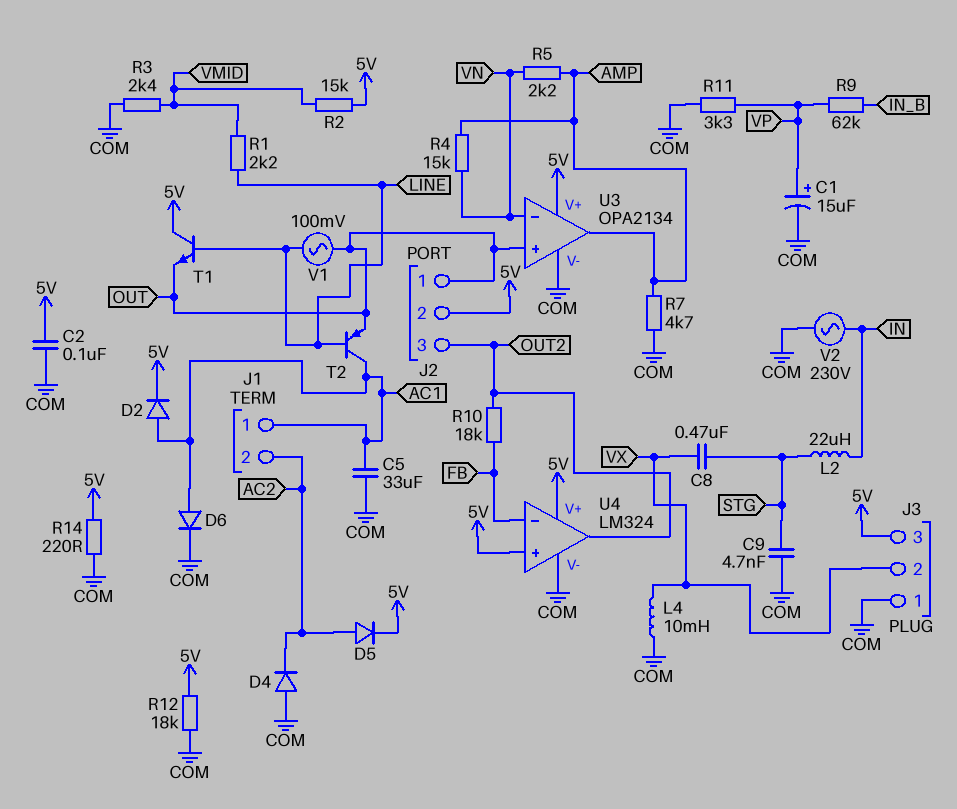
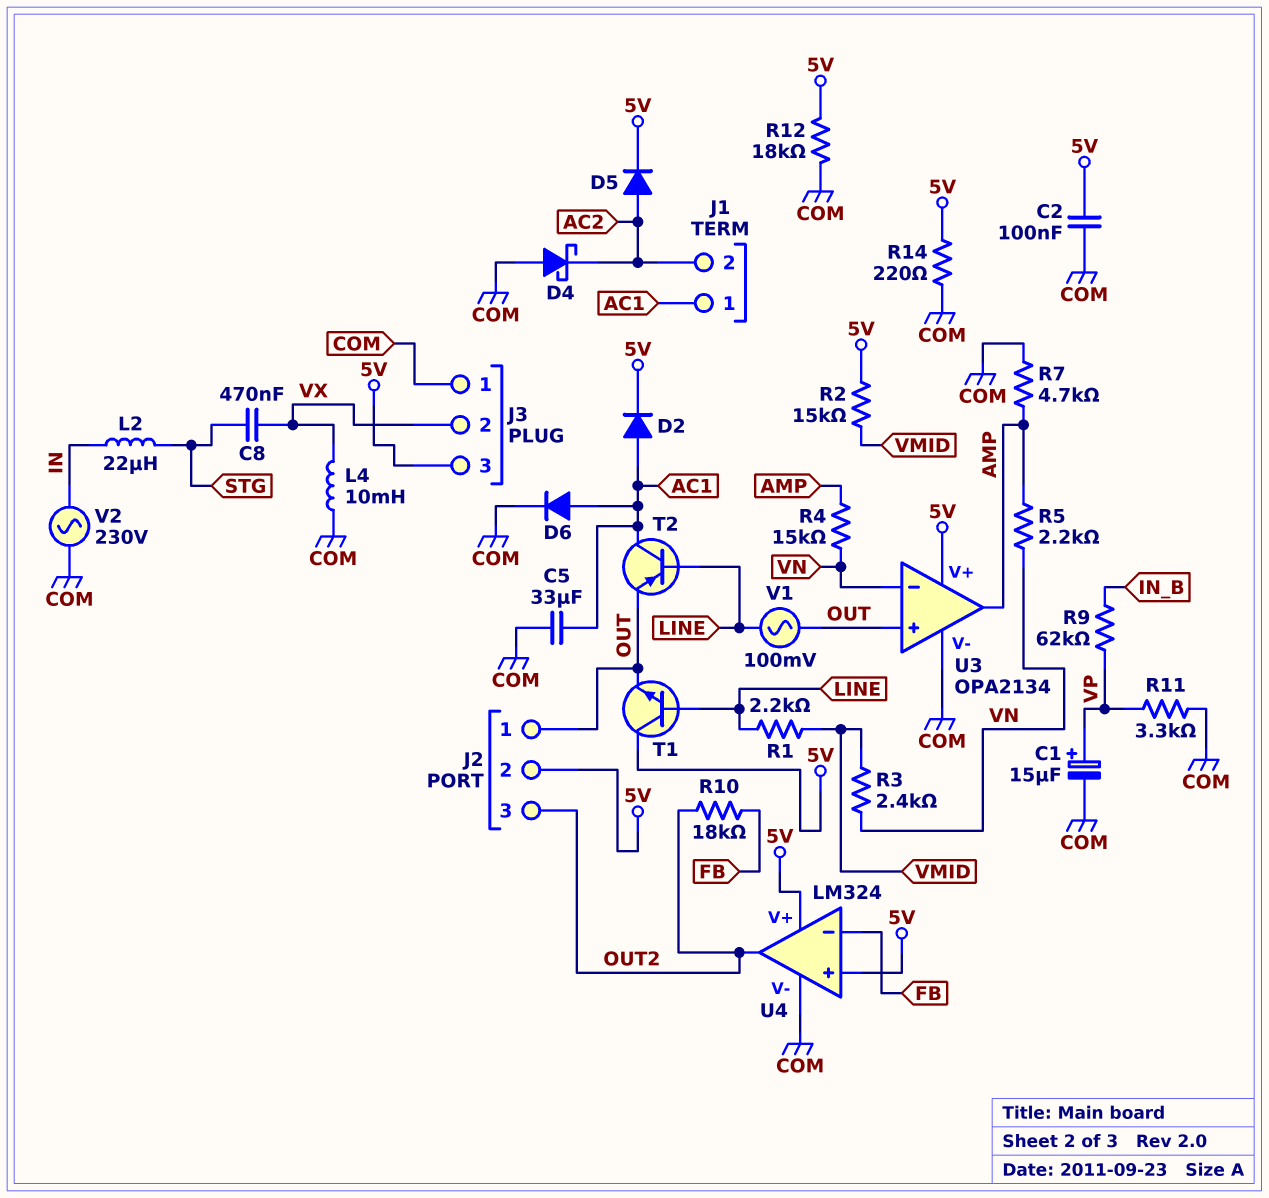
C9: 4.7nF (COM, STG) -> none
D4: diode (A COM, K AC2) -> schottky (A COM, K AC2)
R3: 2.4k (COM, VMID) -> 2.4k (VMID, VN)

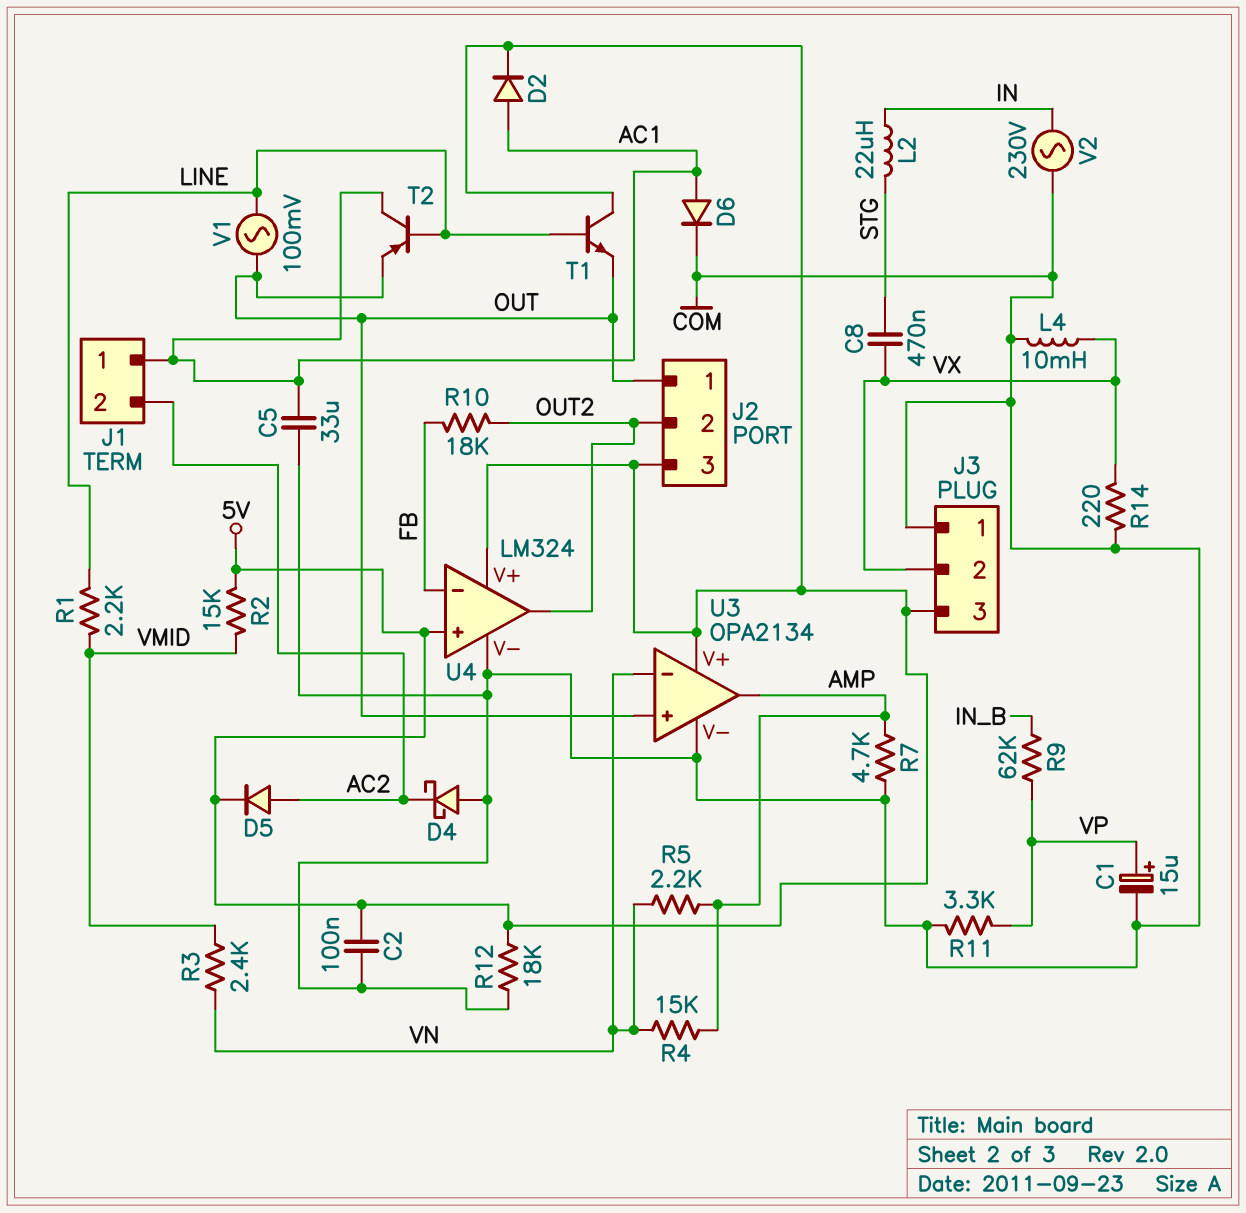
J2 pin 2: 5V -> OUT2
J2 pin 3: OUT2 -> 5V
R14: 220 (5V, COM) -> 220 (COM, VX)

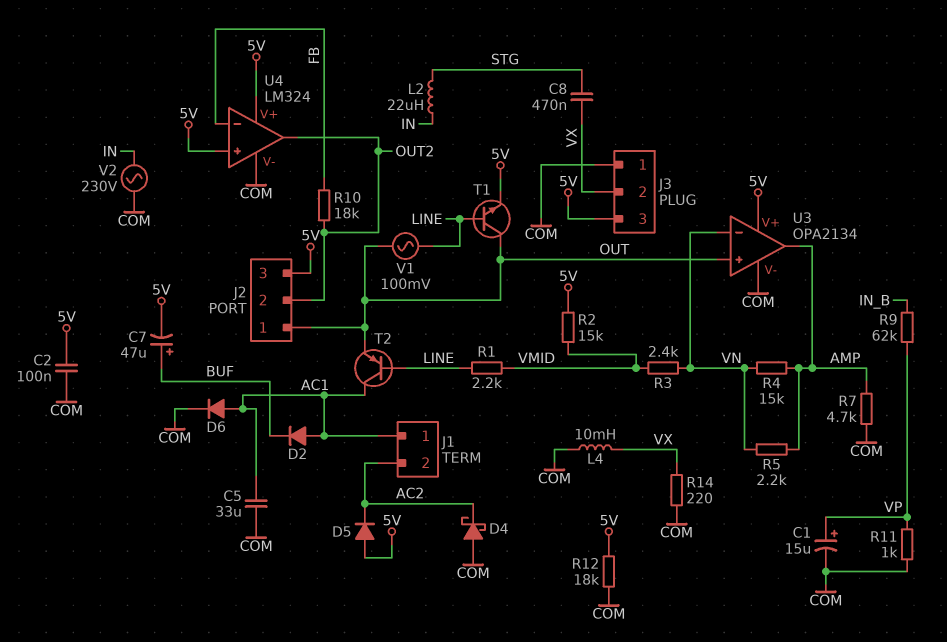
C7: none -> 47uF (plus BUF, minus 5V)
D2: diode (A AC1, K 5V) -> diode (A AC1, K BUF)
D5: diode (A AC2, K 5V) -> diode (A 5V, K AC2)
R11: 3.3k (COM, VP) -> 1k (COM, VP)
T1: NPN (B LINE, C 5V, E OUT) -> NPN (B LINE, C OUT, E 5V)

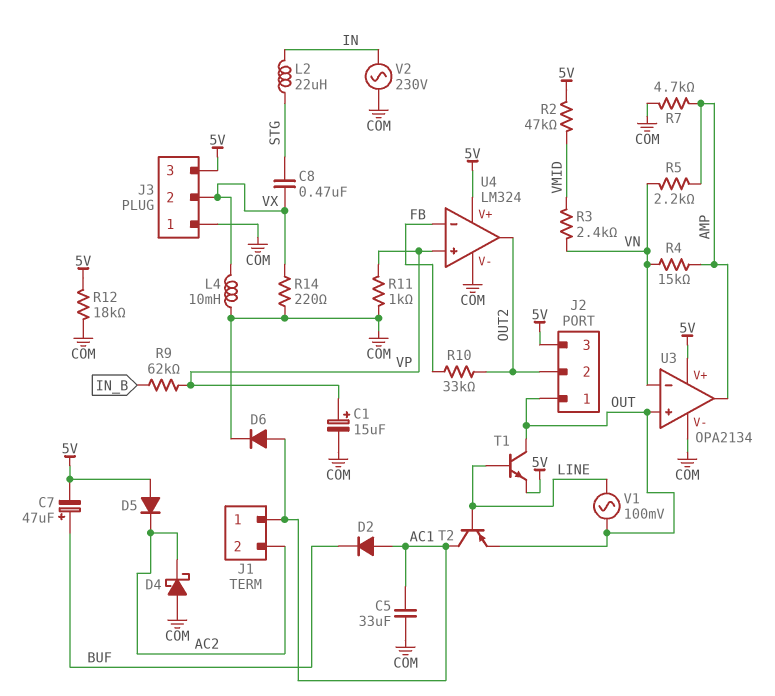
C2: 100nF (5V, COM) -> none
R1: 2.2k (LINE, VMID) -> none
R2: 15k (5V, VMID) -> 47k (5V, VMID)
R10: 18k (FB, OUT2) -> 33k (FB, OUT2)
U4 pin in+: 5V -> VP

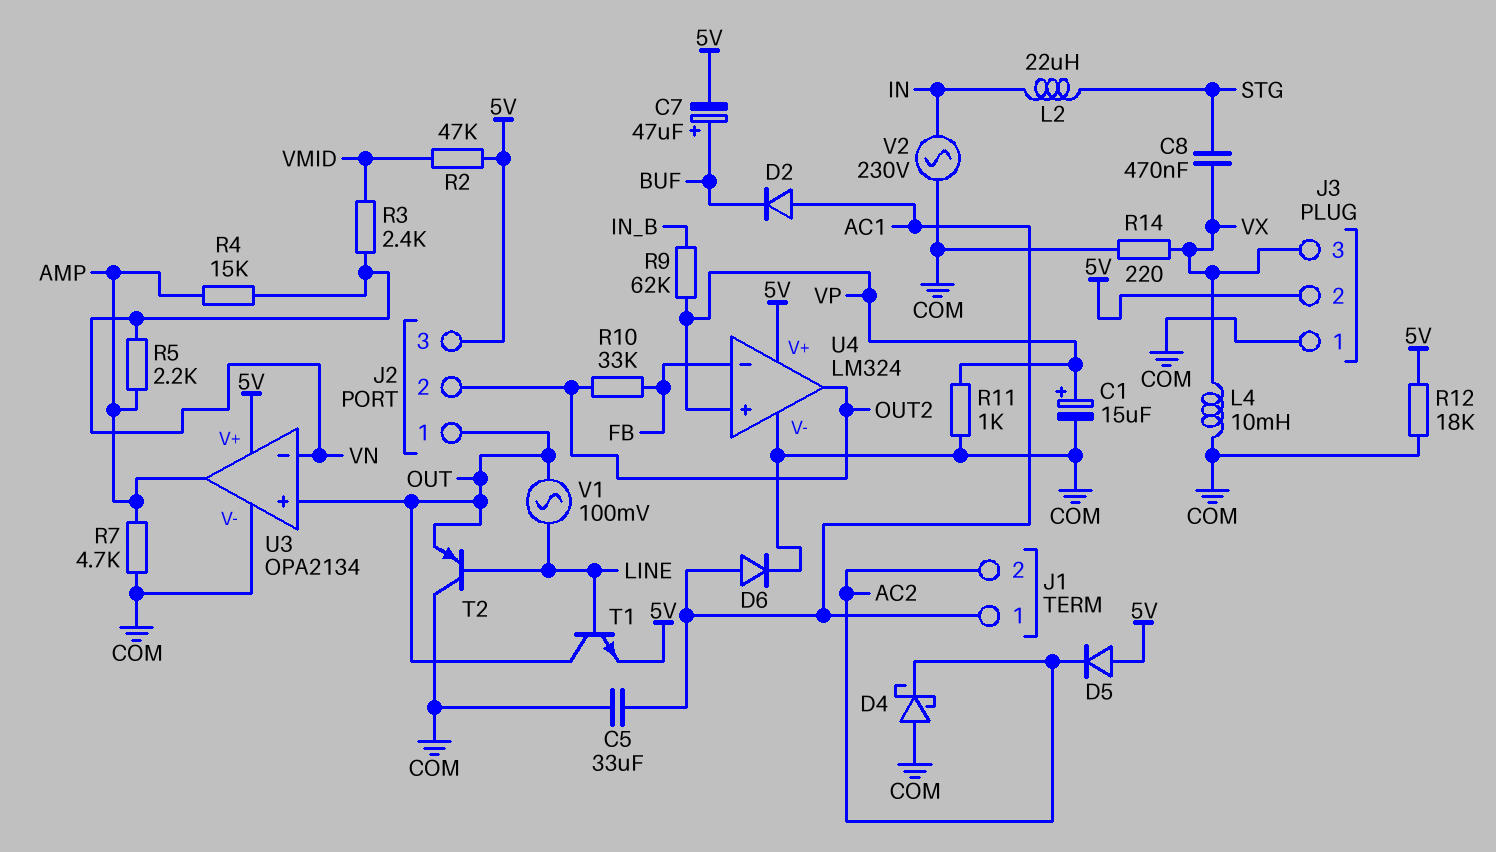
J3 pin 2: VX -> 5V
J3 pin 3: 5V -> VX
T2: PNP (B LINE, C AC1, E OUT) -> PNP (B LINE, C COM, E OUT)

